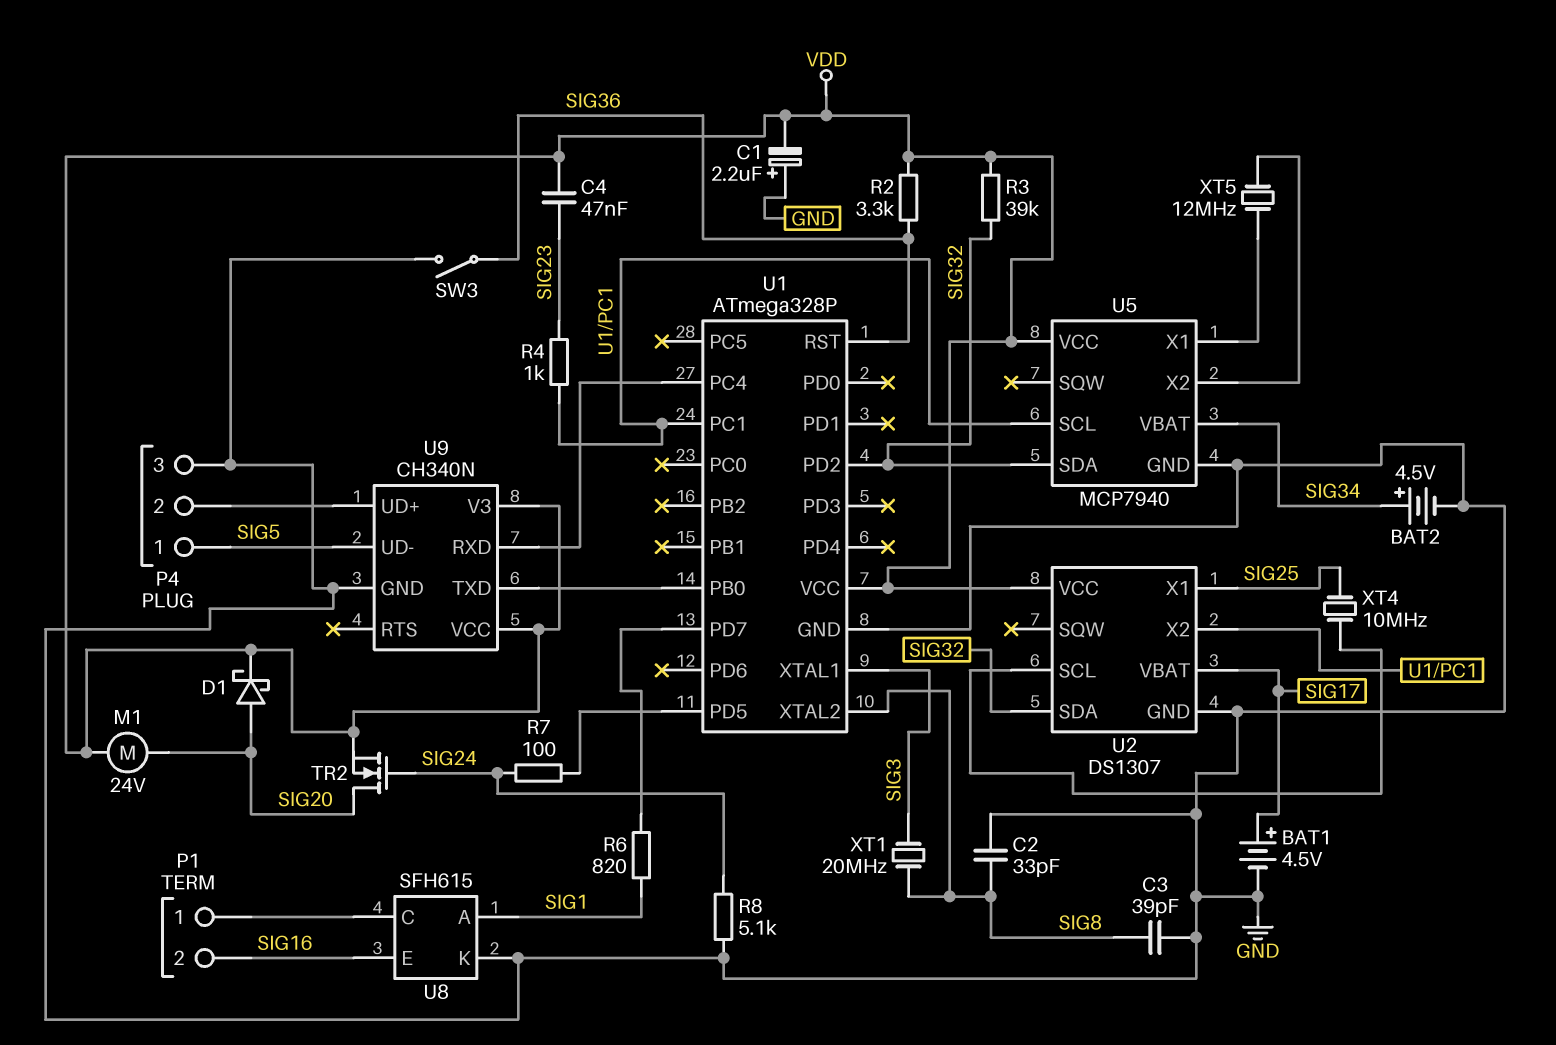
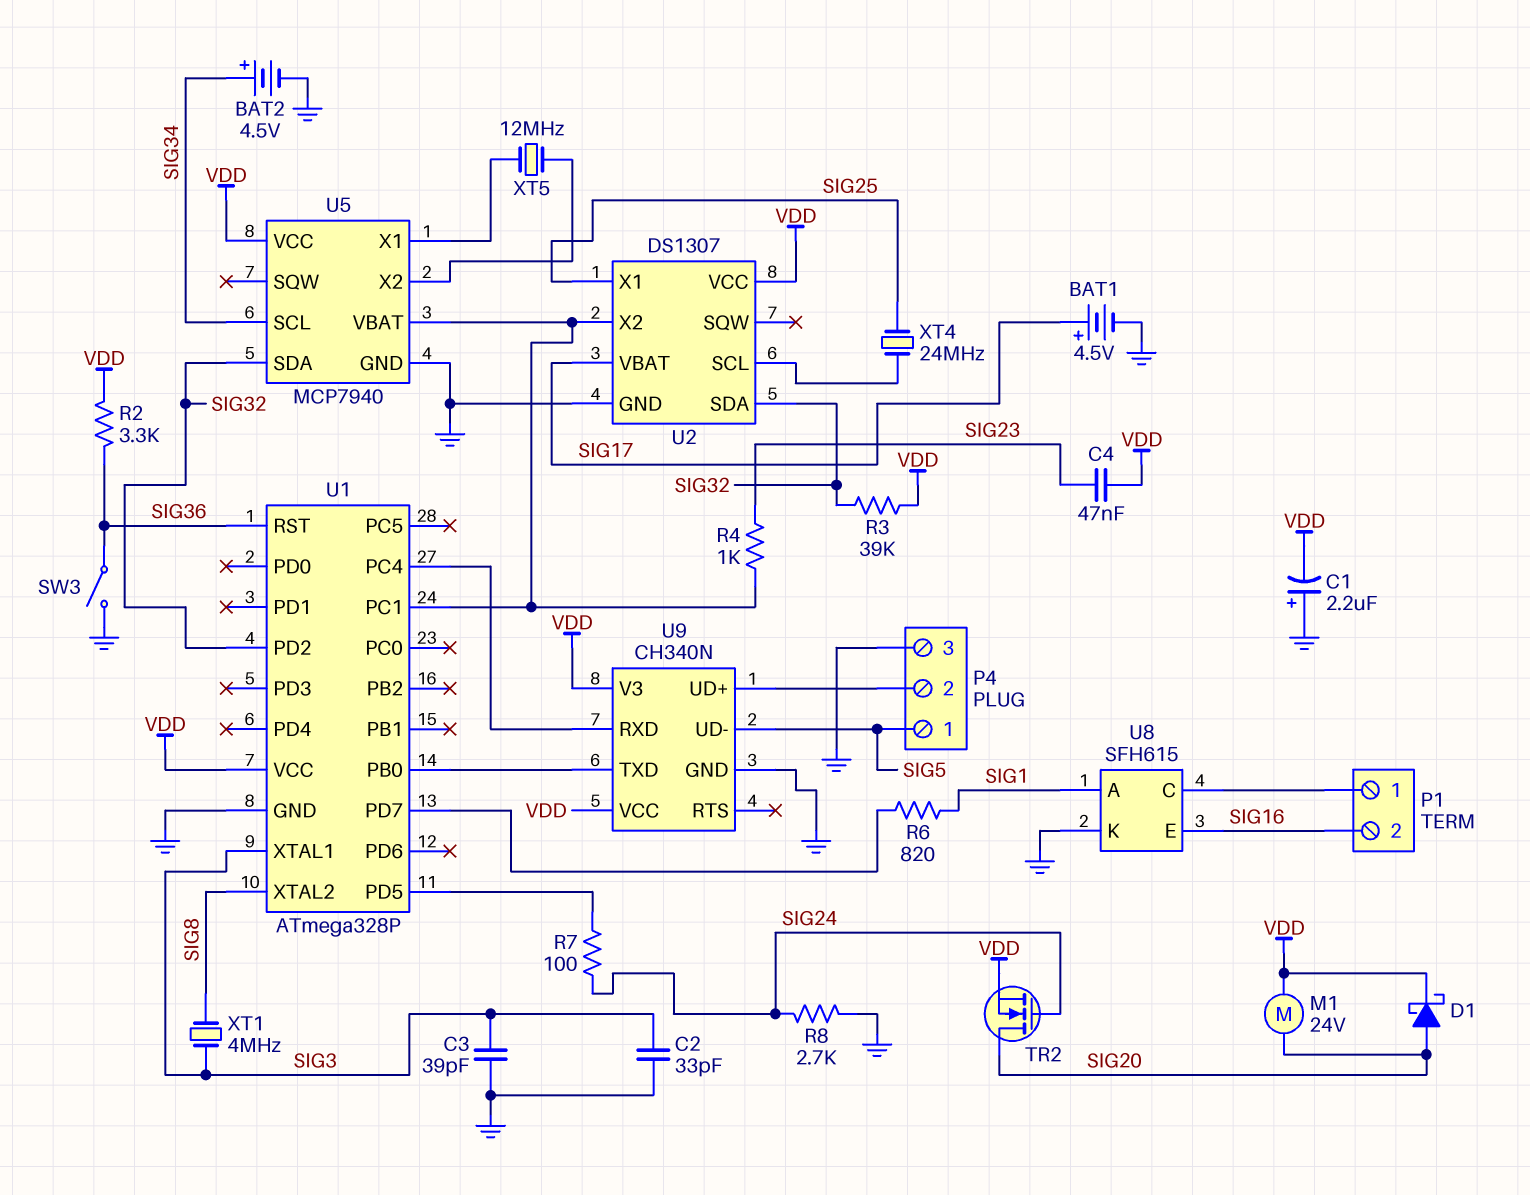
C2: 33pF (GND, SIG8) -> 33pF (GND, SIG3)
C3: 39pF (GND, SIG8) -> 39pF (GND, SIG3)
R8: 5.1k (GND, SIG24) -> 2.7k (GND, SIG24)
U5 pin SCL: U1/PC1 -> SIG34
U5 pin VBAT: SIG34 -> U1/PC1
XT1: 20MHz (SIG3, SIG8) -> 4MHz (SIG3, SIG8)
XT4: 10MHz (SIG25, U2/SCL) -> 24MHz (SIG25, U2/SCL)

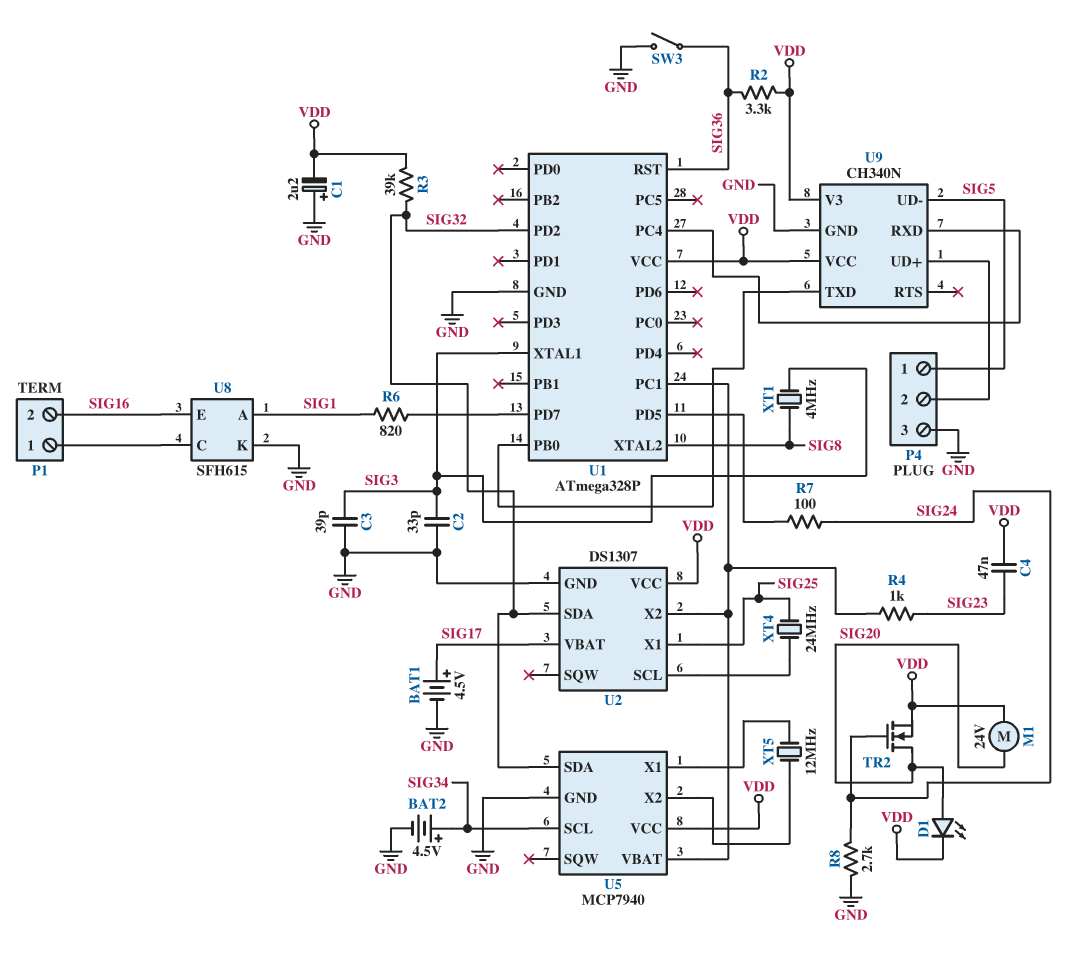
D1: schottky (A SIG20, K VDD) -> LED (A SIG20, K VDD)

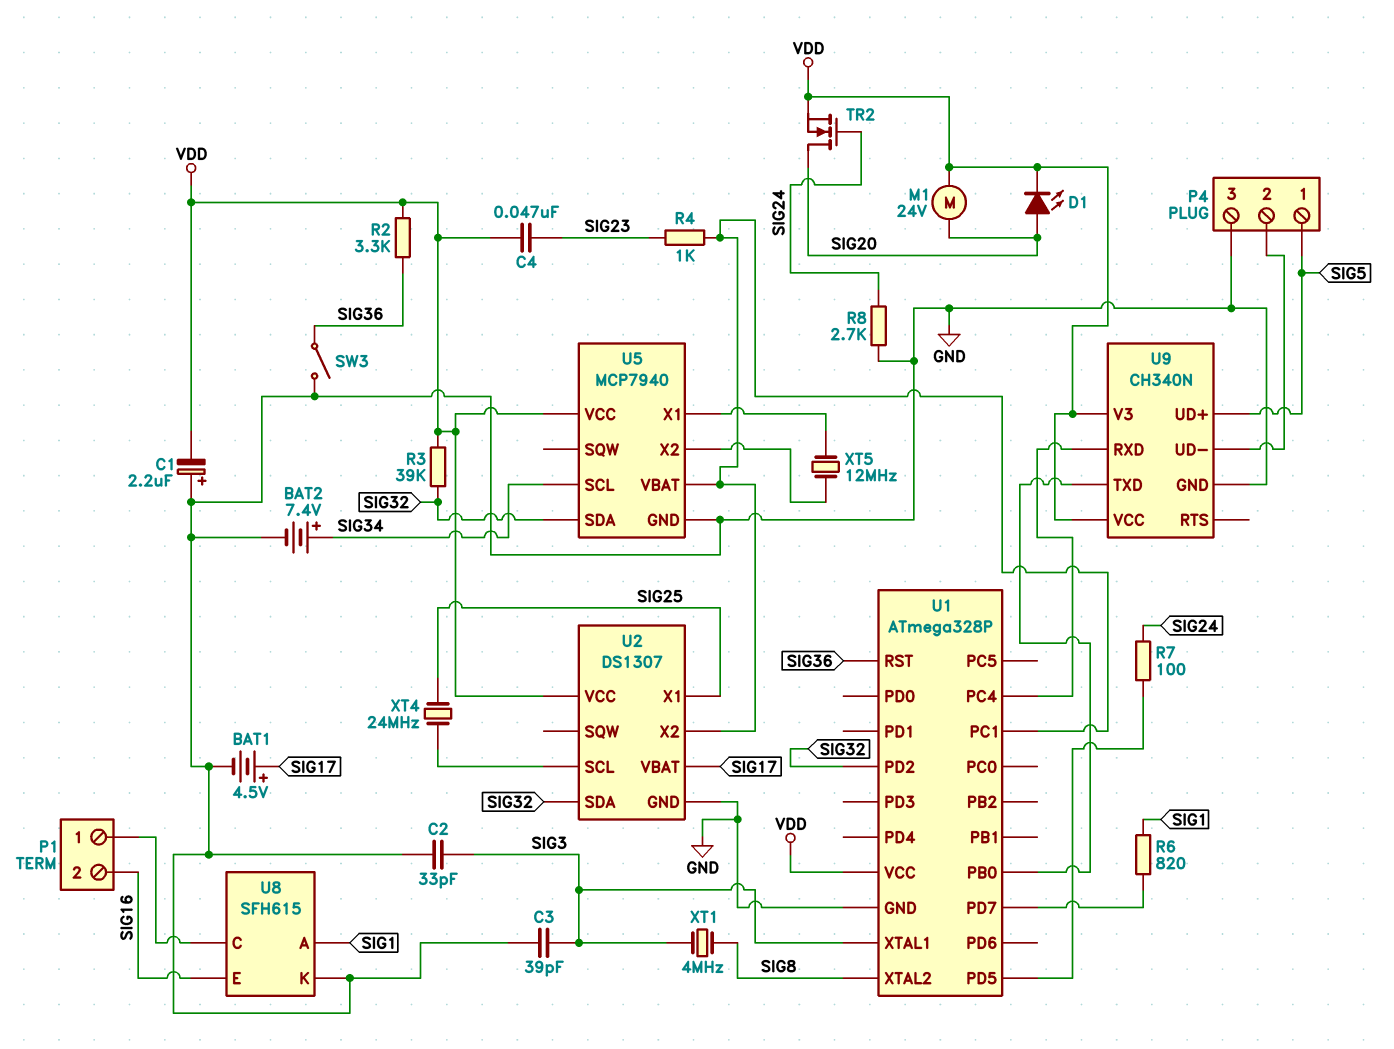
BAT2: 4.5V (plus SIG34, minus GND) -> 7.4V (plus SIG34, minus GND)
U9 pin UD+: P4/2 -> SIG5
U9 pin UD-: SIG5 -> P4/2

